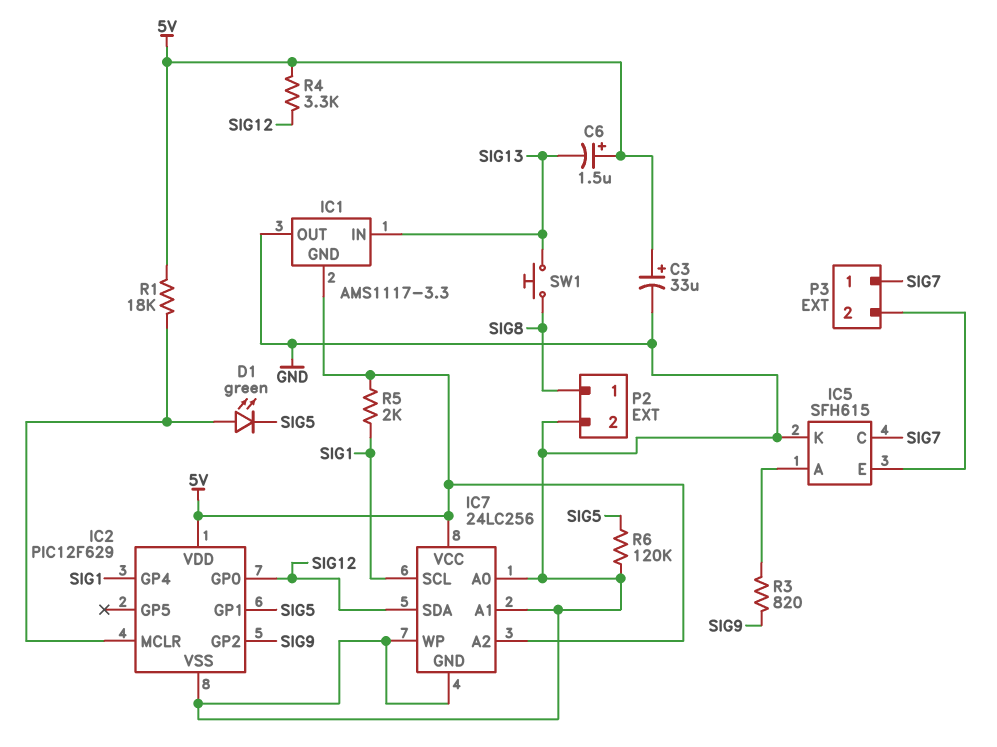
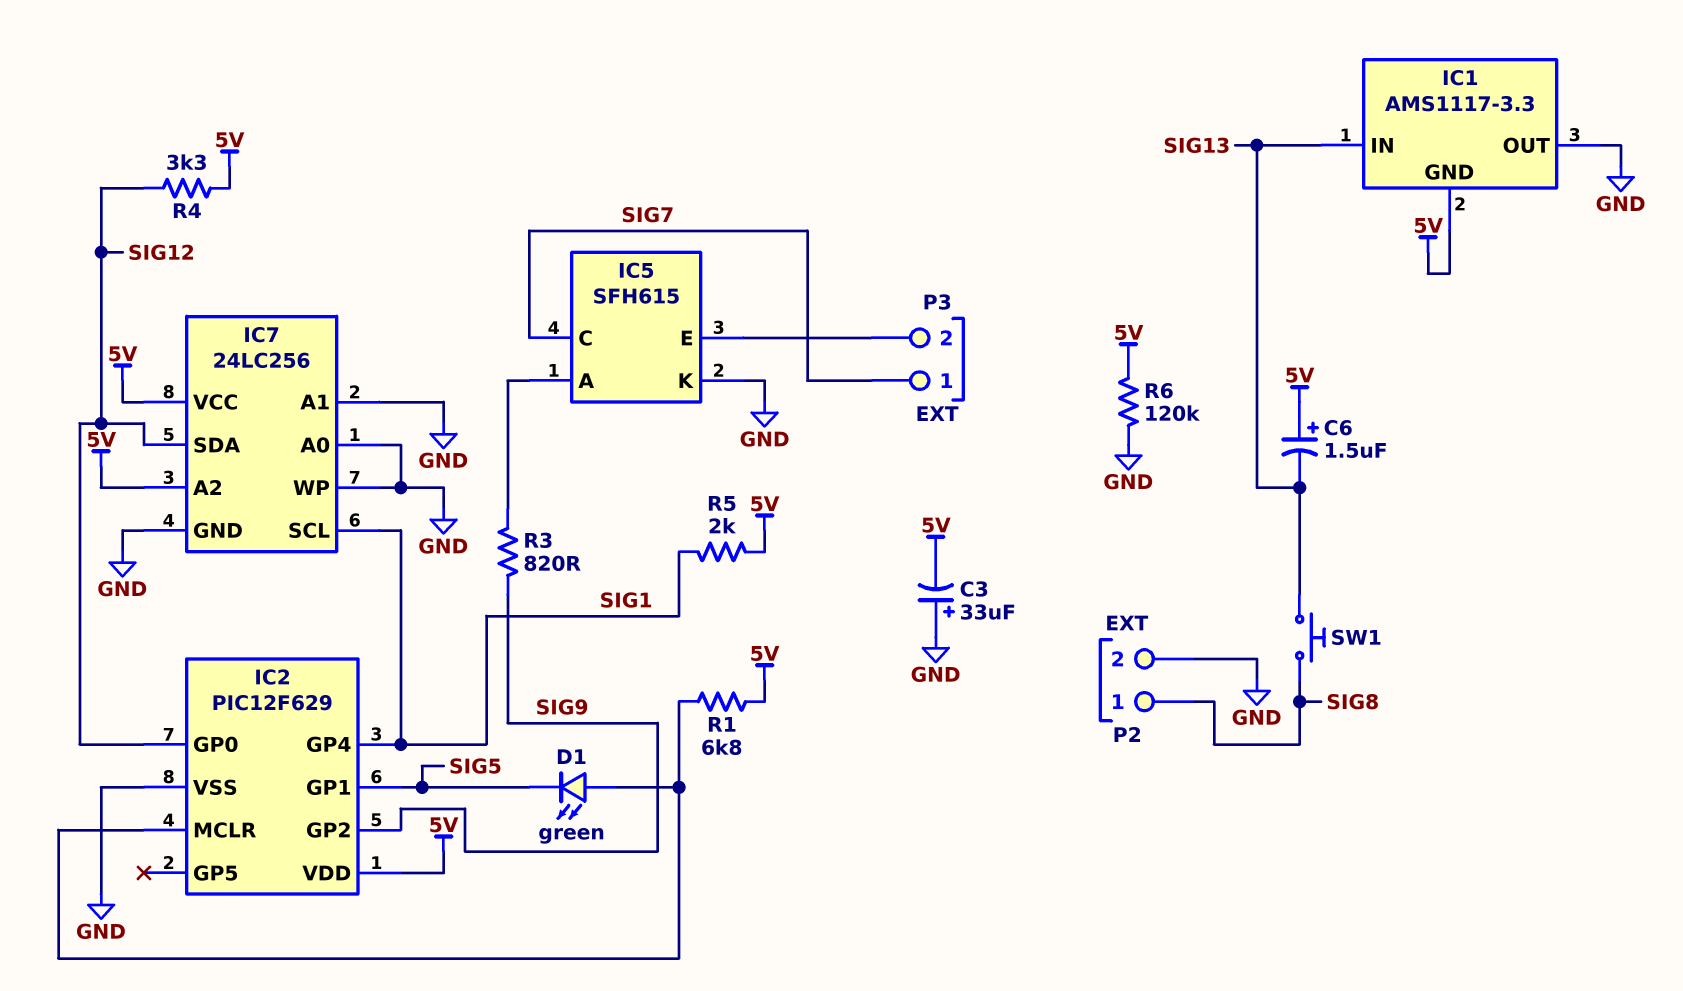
C3: 33uF (plus 5V, minus GND) -> 33uF (plus GND, minus 5V)
R1: 18k (5V, IC2/MCLR) -> 6.8k (5V, IC2/MCLR)
R6: 120k (GND, SIG5) -> 120k (5V, GND)

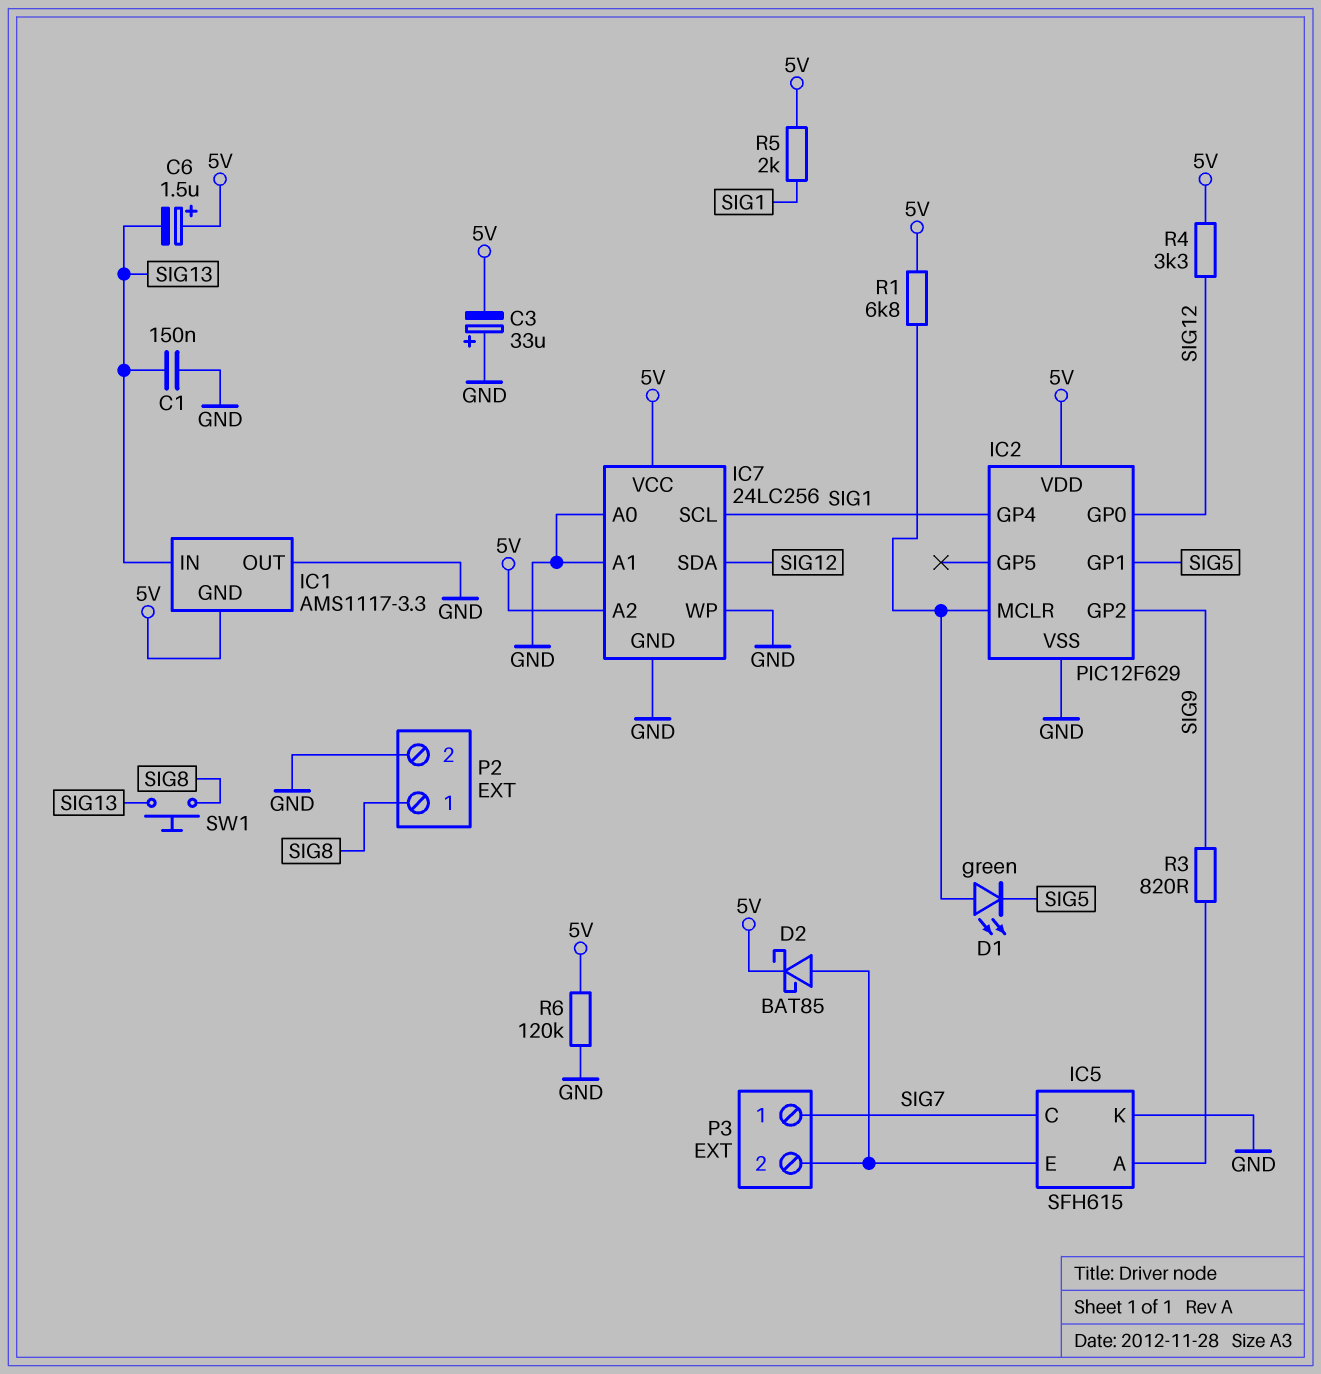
C1: none -> 150nF (GND, SIG13)
D2: none -> schottky BAT85 (A IC5/E, K 5V)

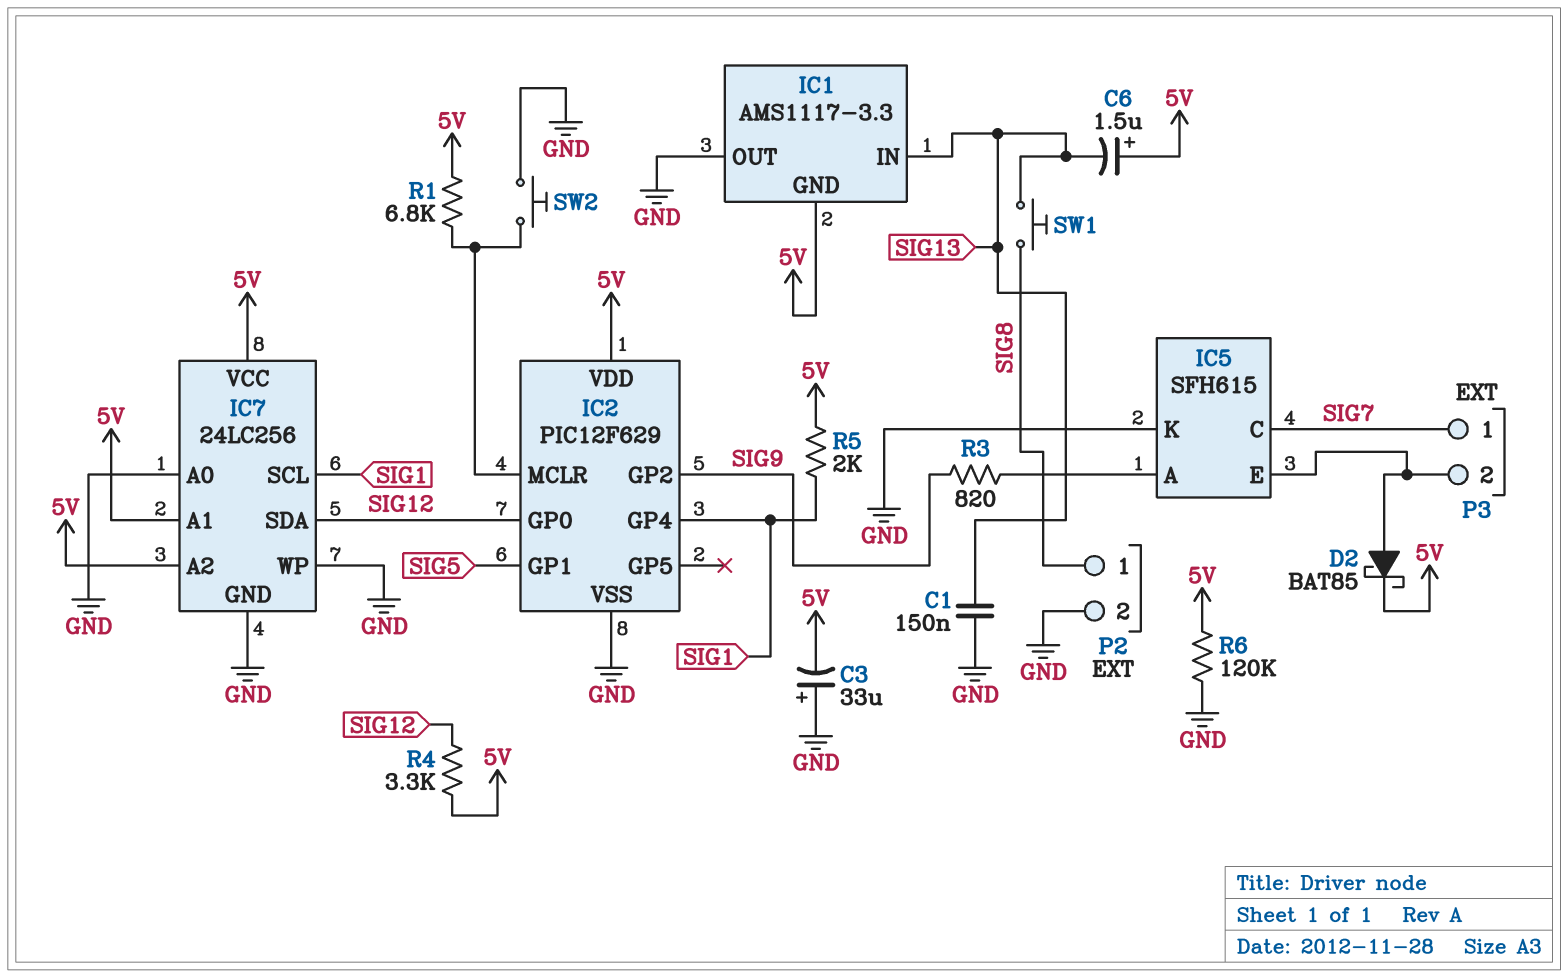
D1: LED green (A IC2/MCLR, K SIG5) -> none
IC7 pin A1: GND -> 5V
SW2: none -> button (GND, IC2/MCLR)

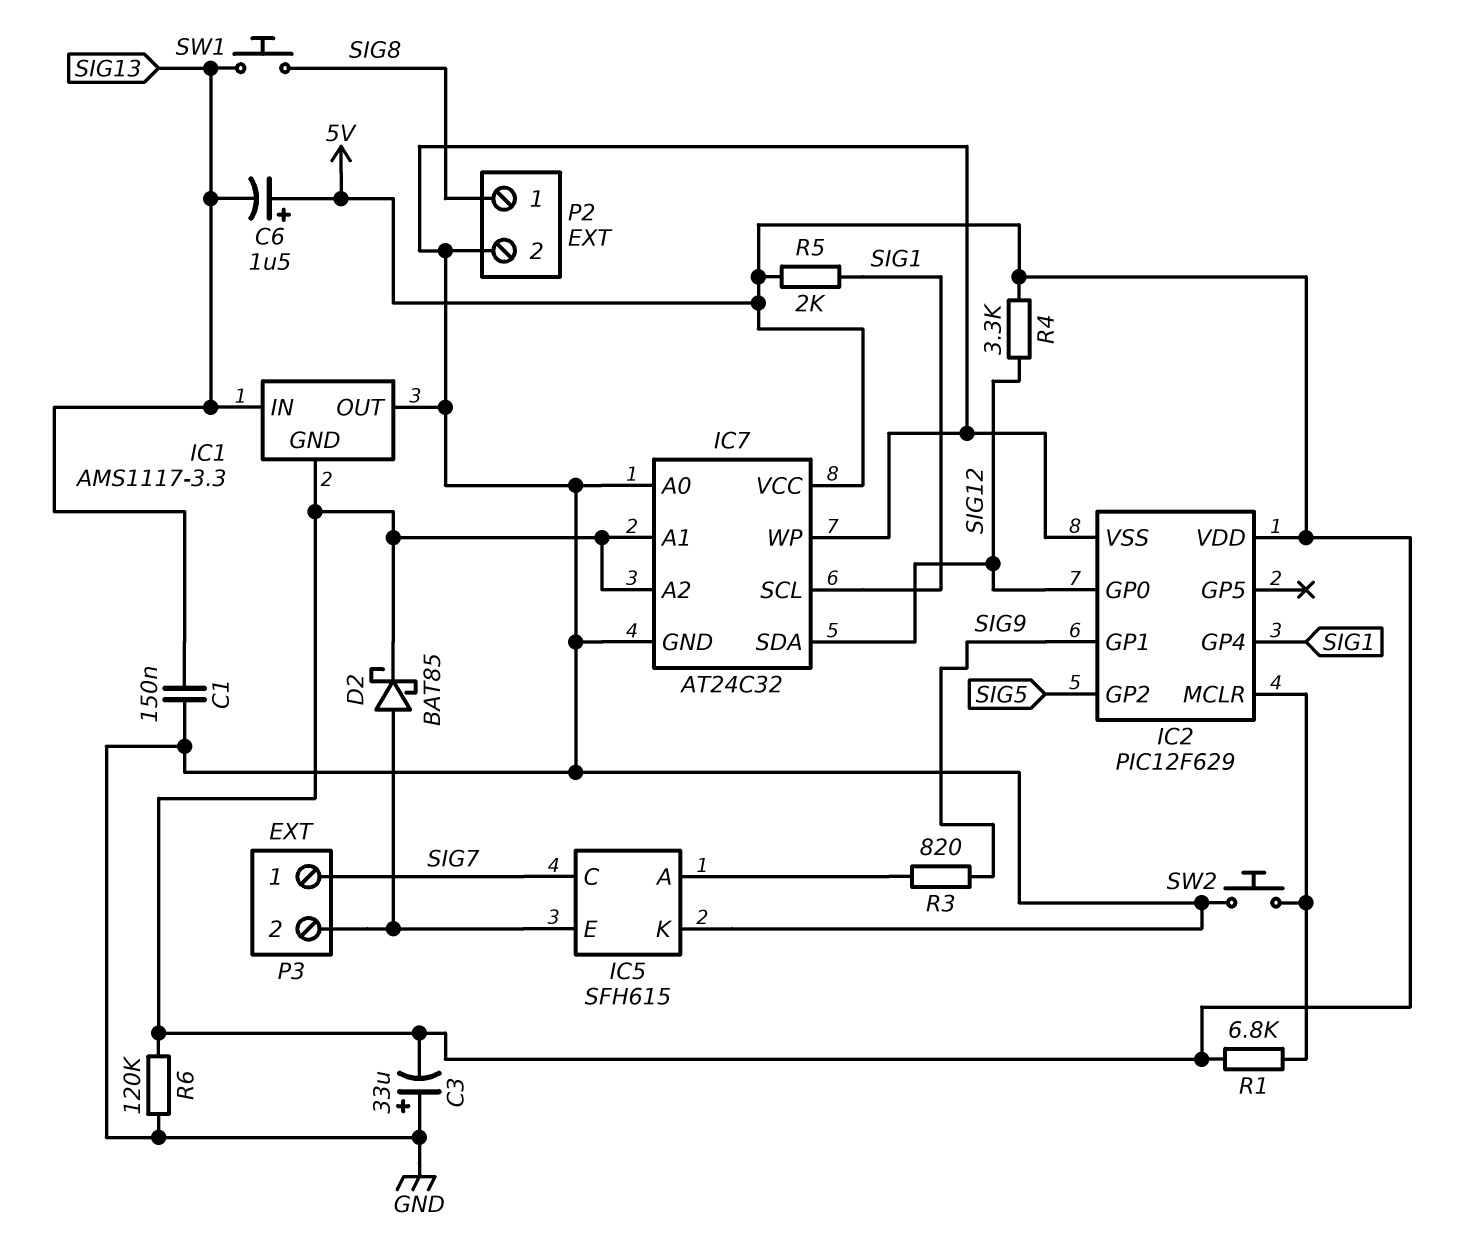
IC2 pin GP1: SIG5 -> SIG9
IC2 pin GP2: SIG9 -> SIG5
IC7: 24LC256 -> AT24C32

